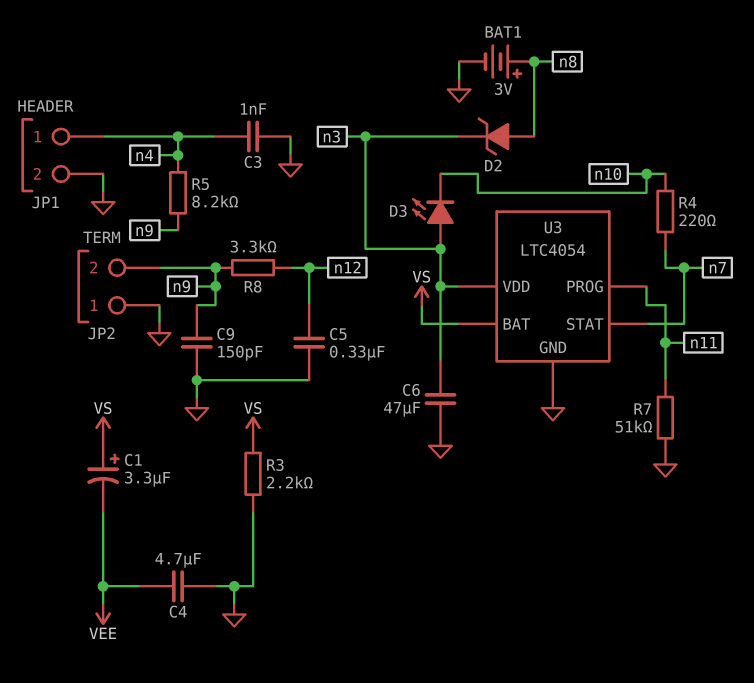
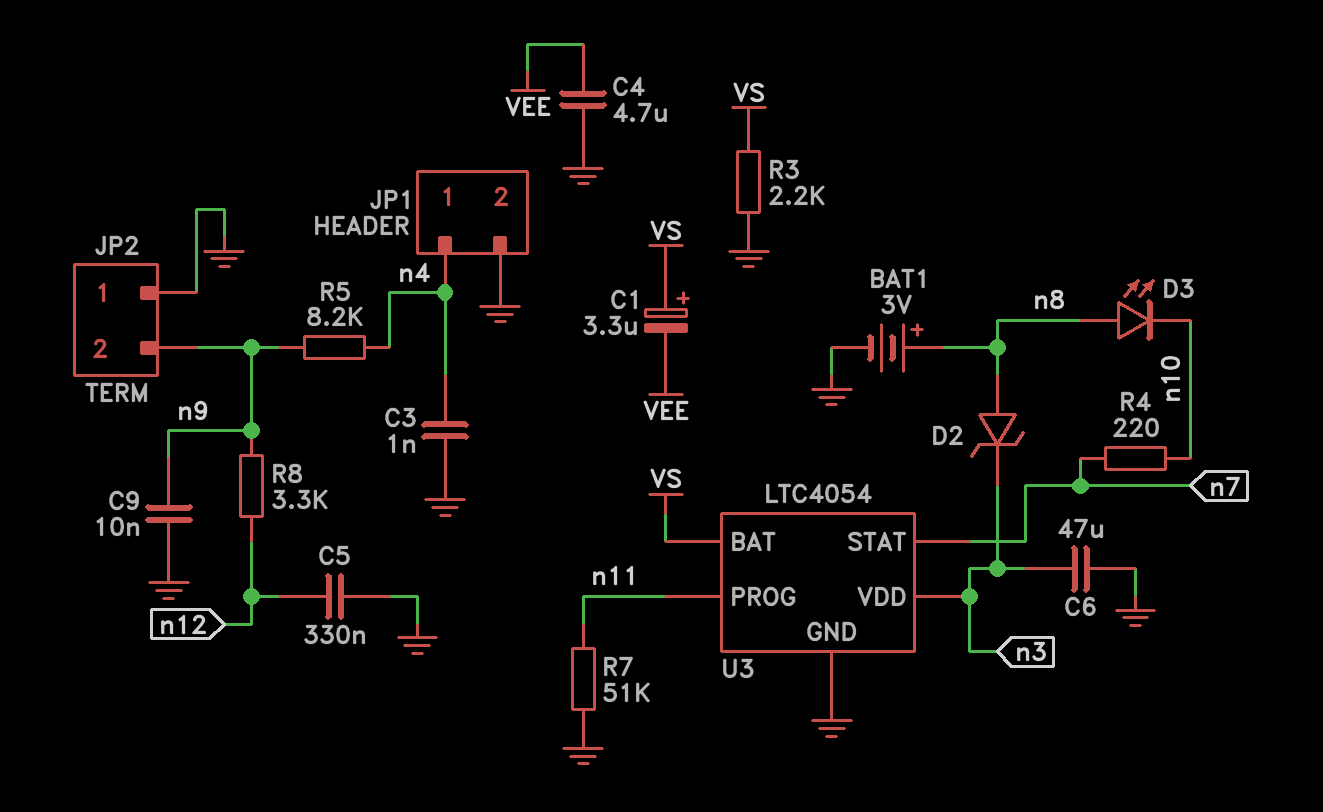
C9: 150pF (GND, n9) -> 10nF (GND, n9)
D3: LED (A n3, K n10) -> LED (A n8, K n10)

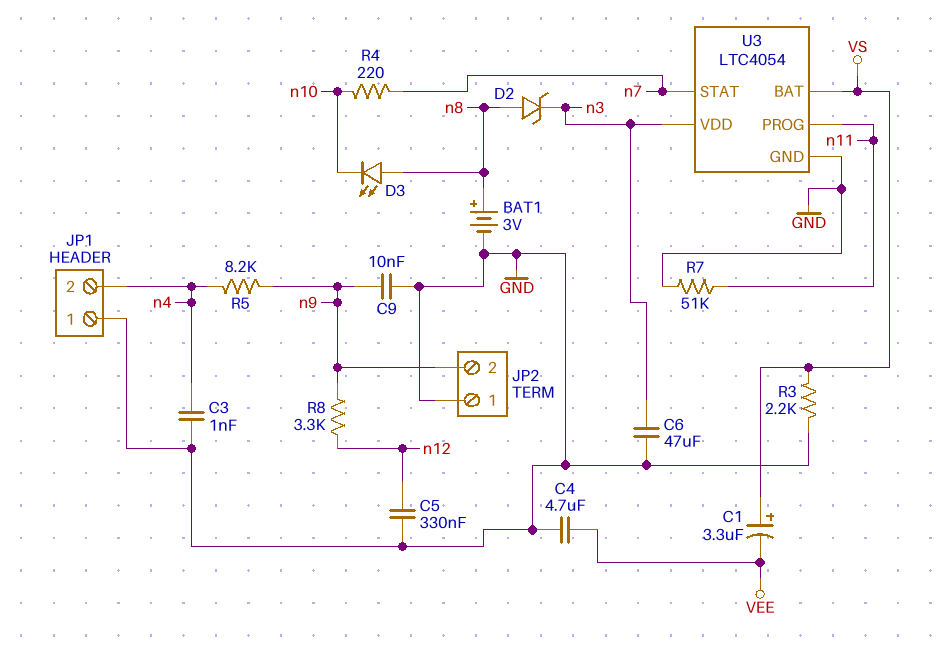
JP1 pin 1: n4 -> GND
JP1 pin 2: GND -> n4

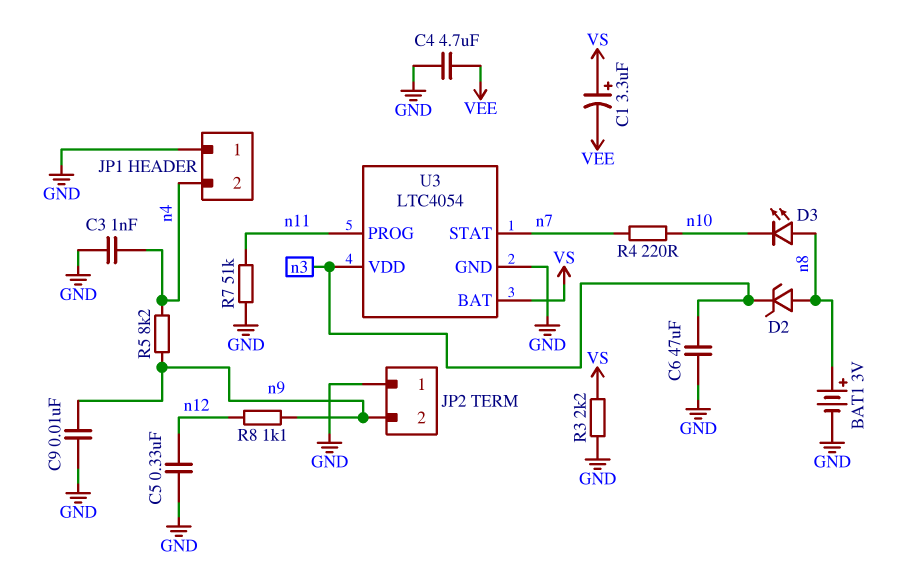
R8: 3.3k (n9, n12) -> 1.1k (n9, n12)

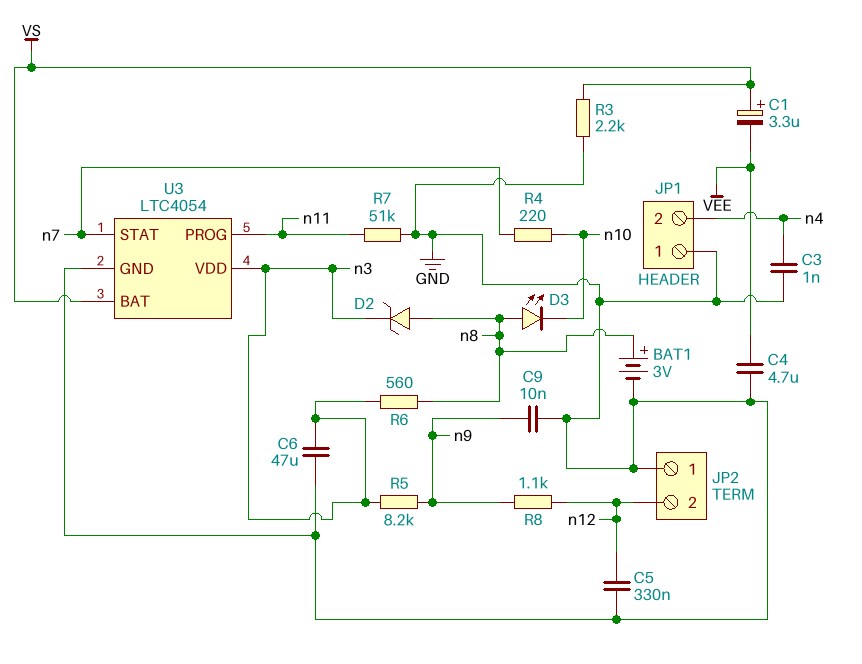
JP2 pin 2: n9 -> n12
R5: 8.2k (n4, n9) -> 8.2k (n3, n9)
R6: none -> 560 (n3, n8)

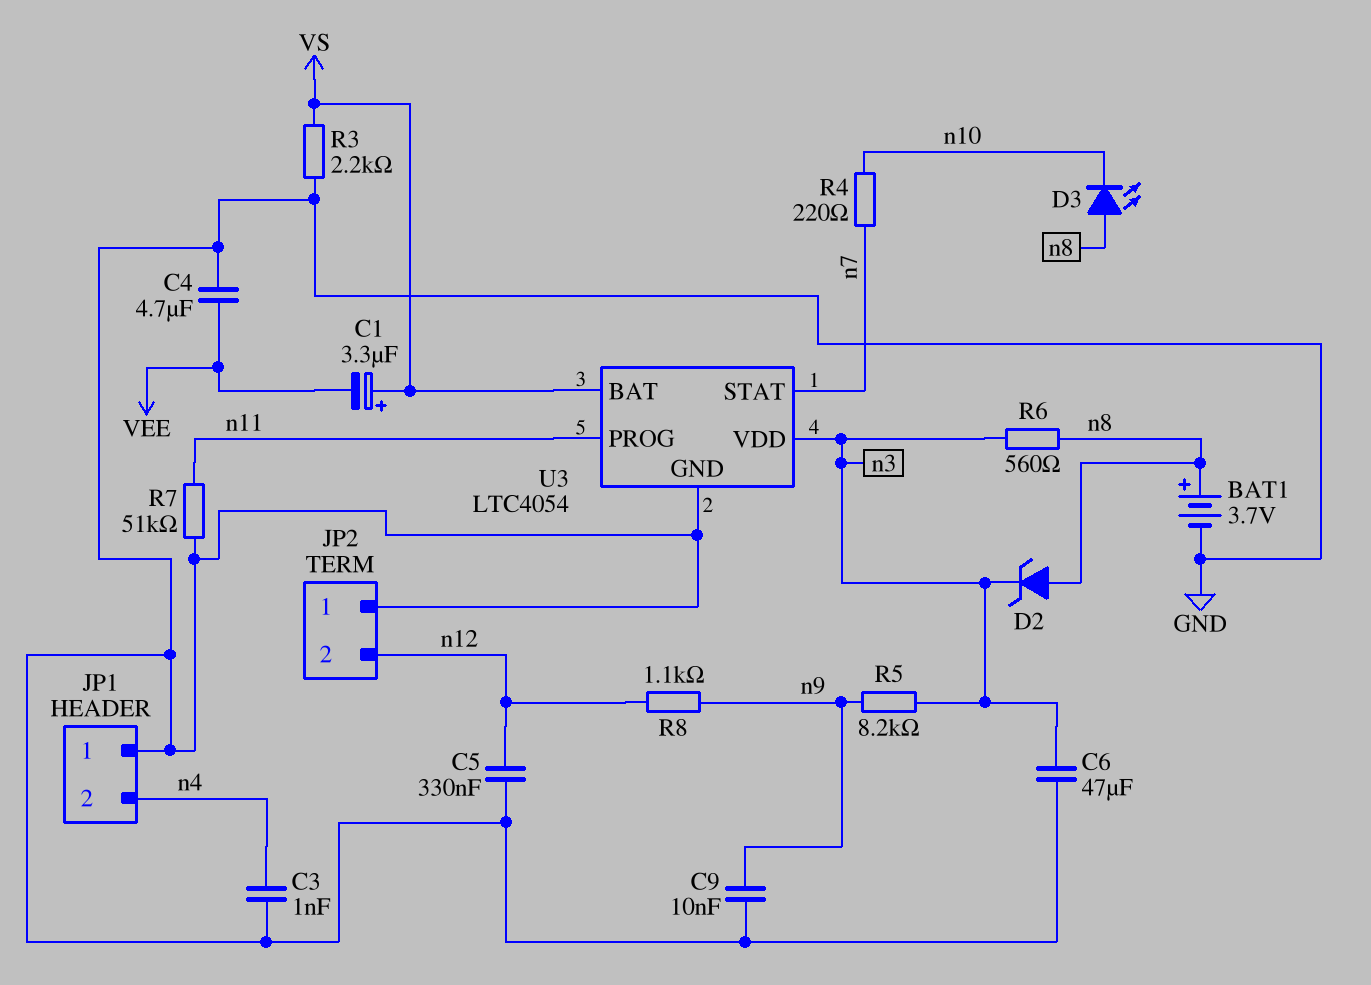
BAT1: 3V (plus n8, minus GND) -> 3.7V (plus n8, minus GND)

